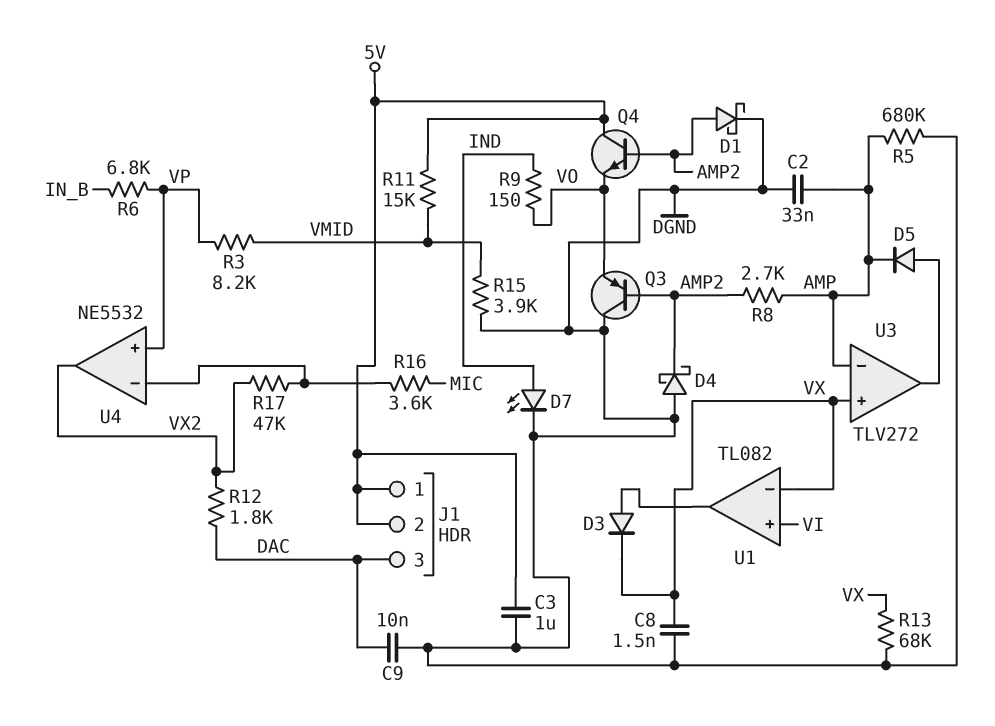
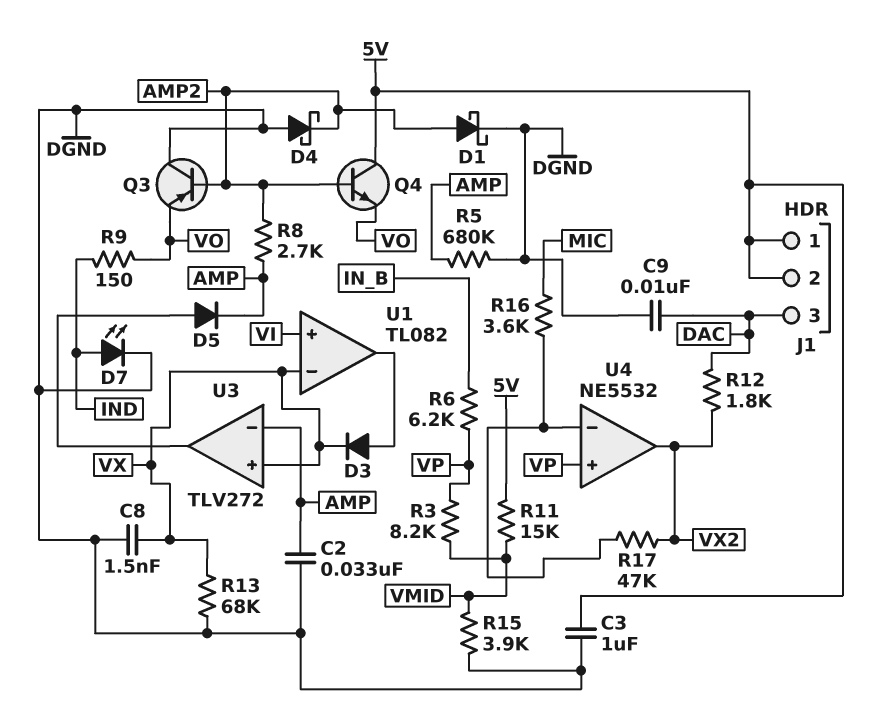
R6: 6.8k (IN_B, VP) -> 6.2k (IN_B, VP)

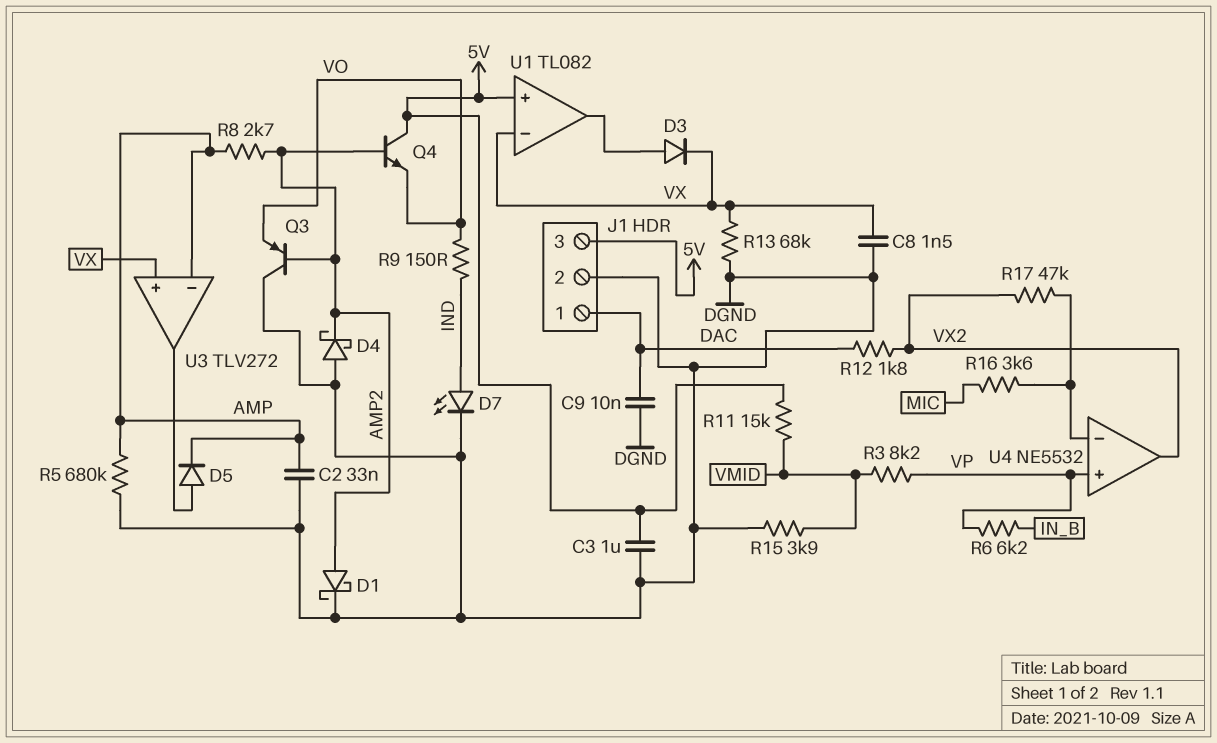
J1 pin 1: 5V -> DAC
J1 pin 2: 5V -> DGND
J1 pin 3: DAC -> 5V
U1 pin in+: VI -> 5V

